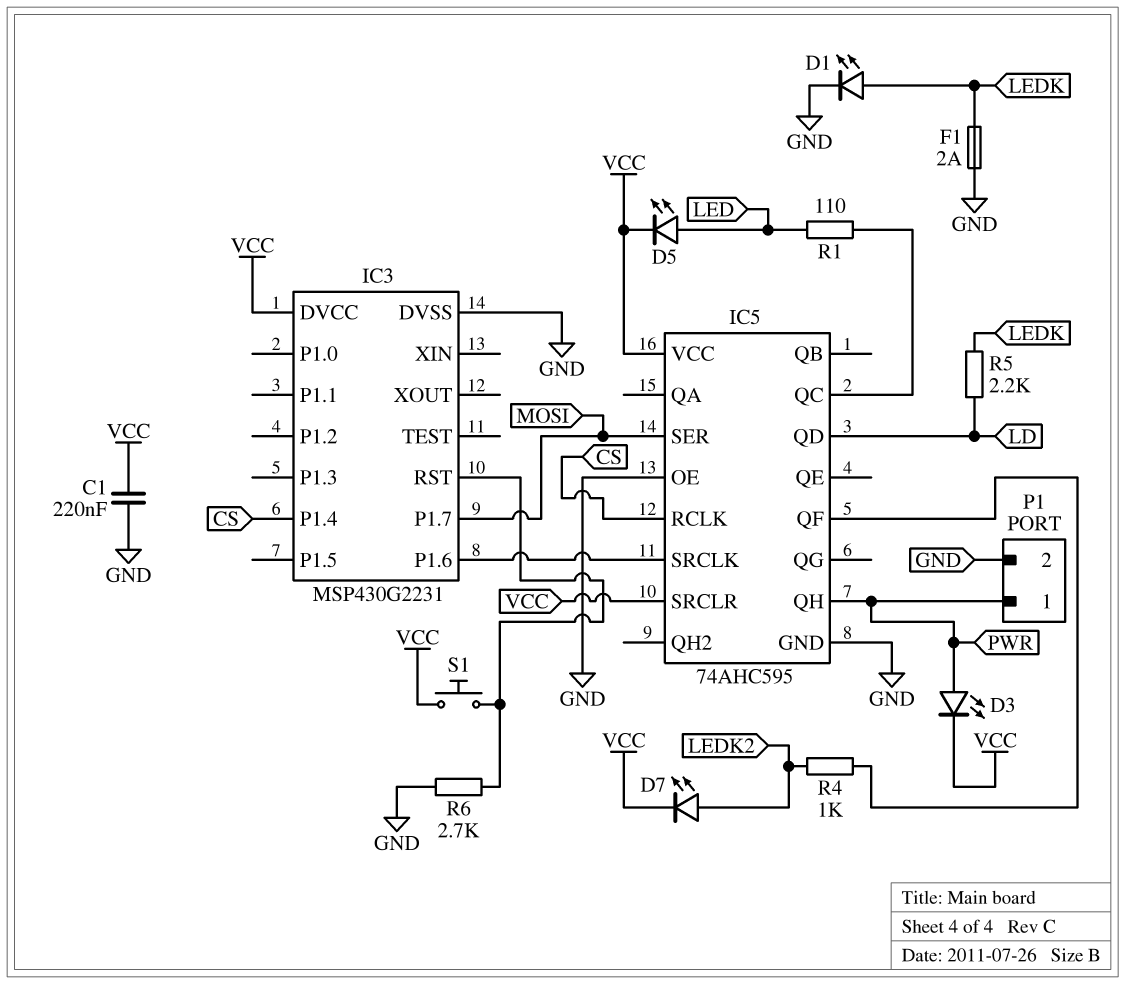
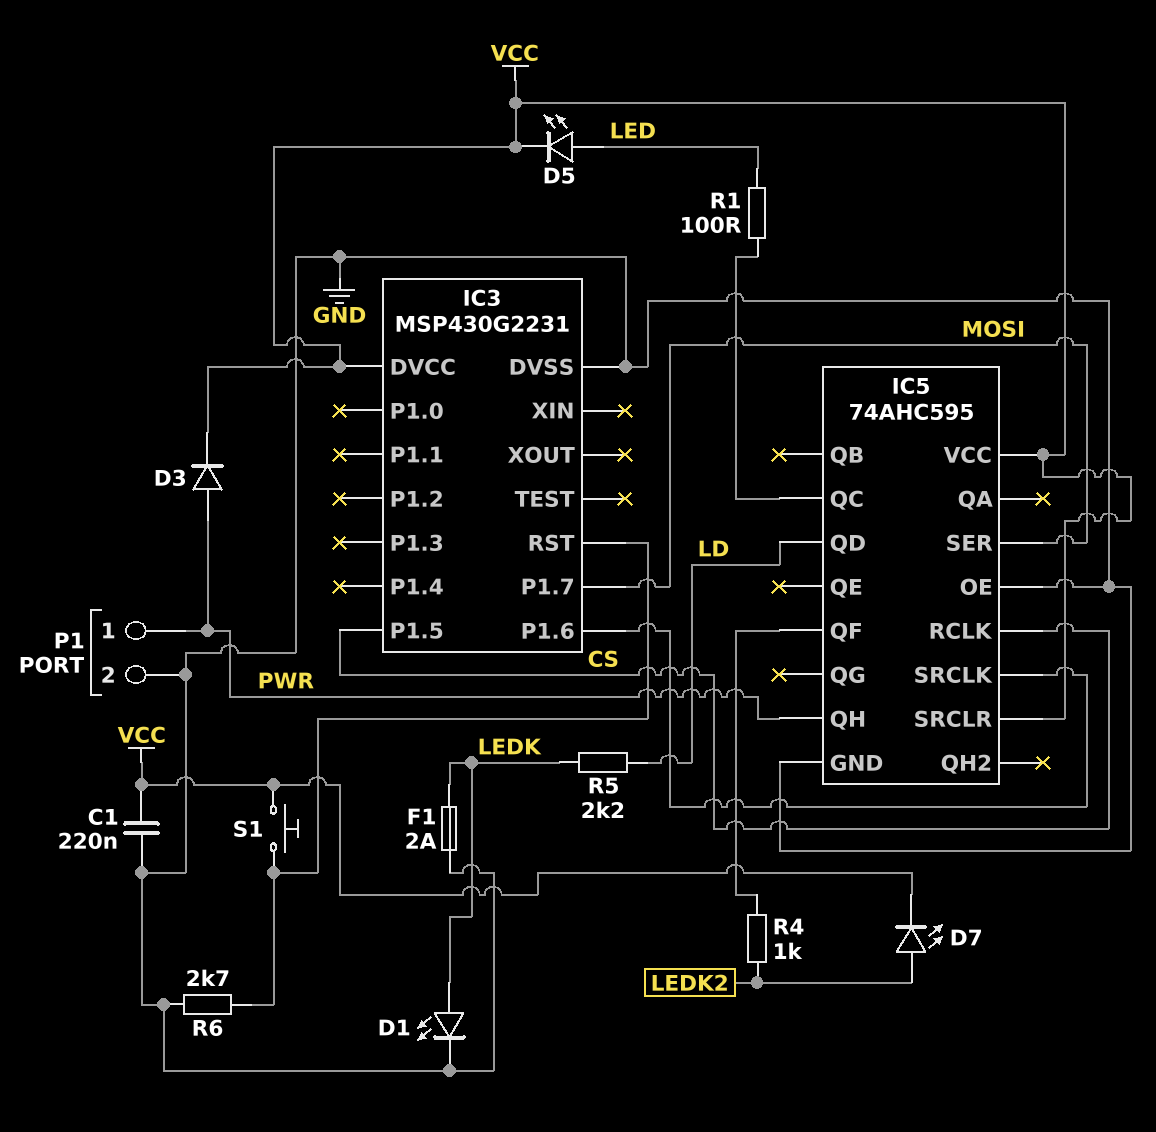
D3: LED (A PWR, K VCC) -> diode (A PWR, K VCC)
IC3 pin P1.4: CS -> none
IC3 pin P1.5: none -> CS
R1: 110 (IC5/QC, LED) -> 100 (IC5/QC, LED)

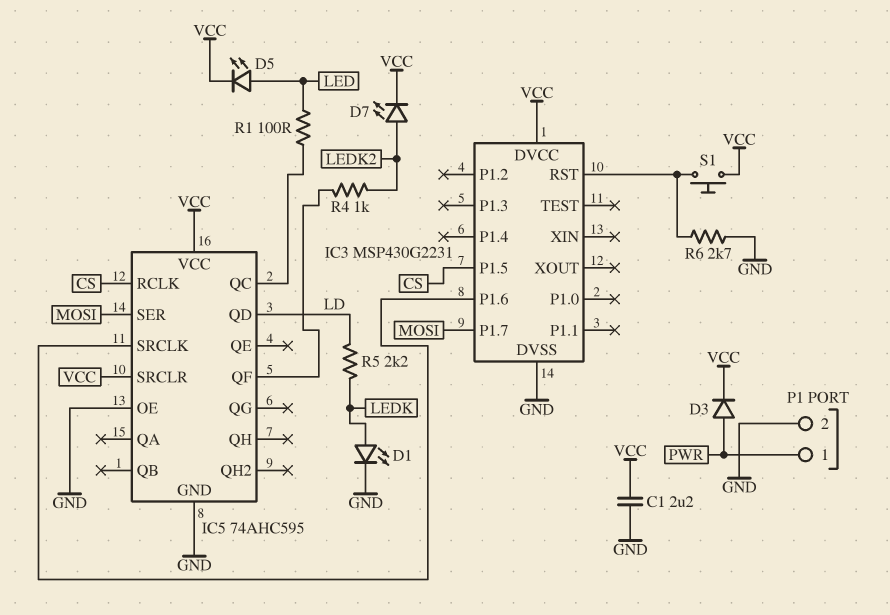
C1: 220nF (GND, VCC) -> 2.2uF (GND, VCC)
F1: 2A (GND, LEDK) -> none
IC5 pin QH: PWR -> none

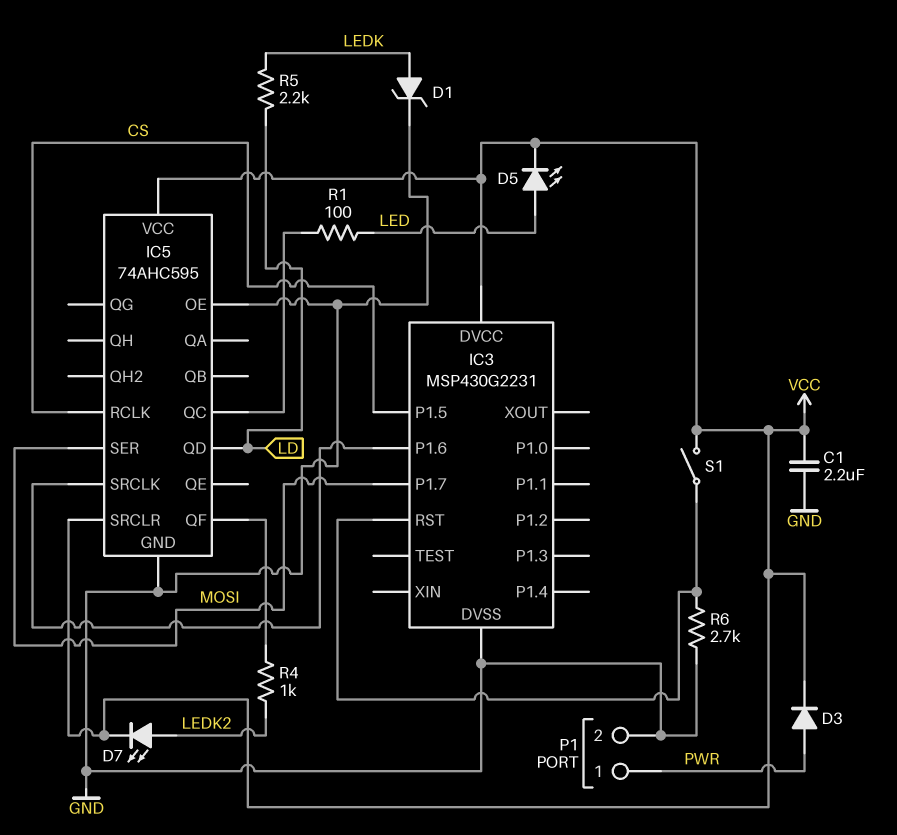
D1: LED (A LEDK, K GND) -> zener (A LEDK, K GND)
S1: button (IC3/RST, VCC) -> switch (IC3/RST, VCC)

